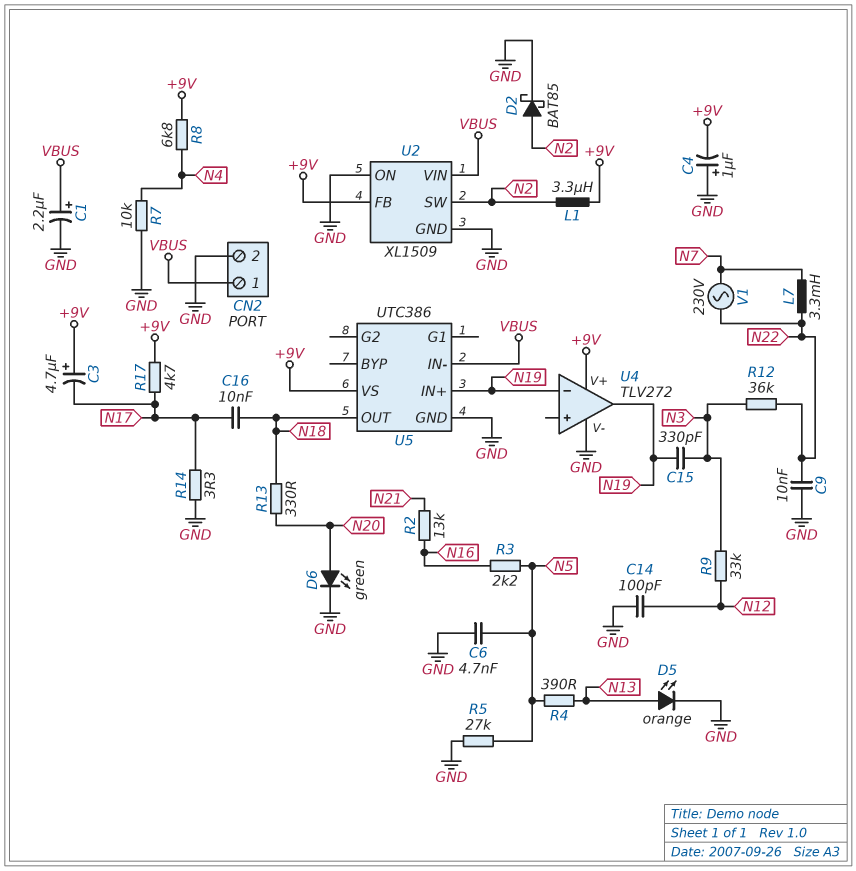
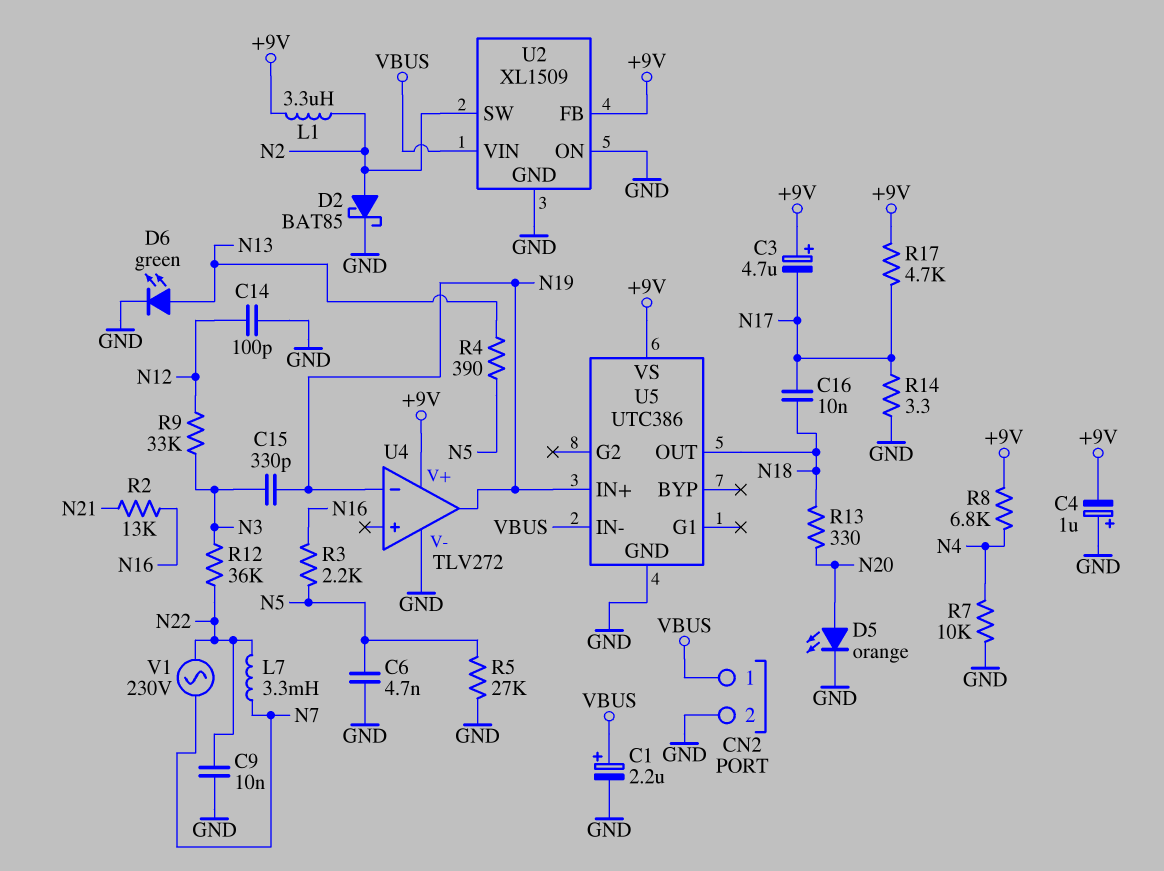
D5: LED orange (A N13, K GND) -> LED orange (A N20, K GND)
D6: LED green (A N20, K GND) -> LED green (A N13, K GND)

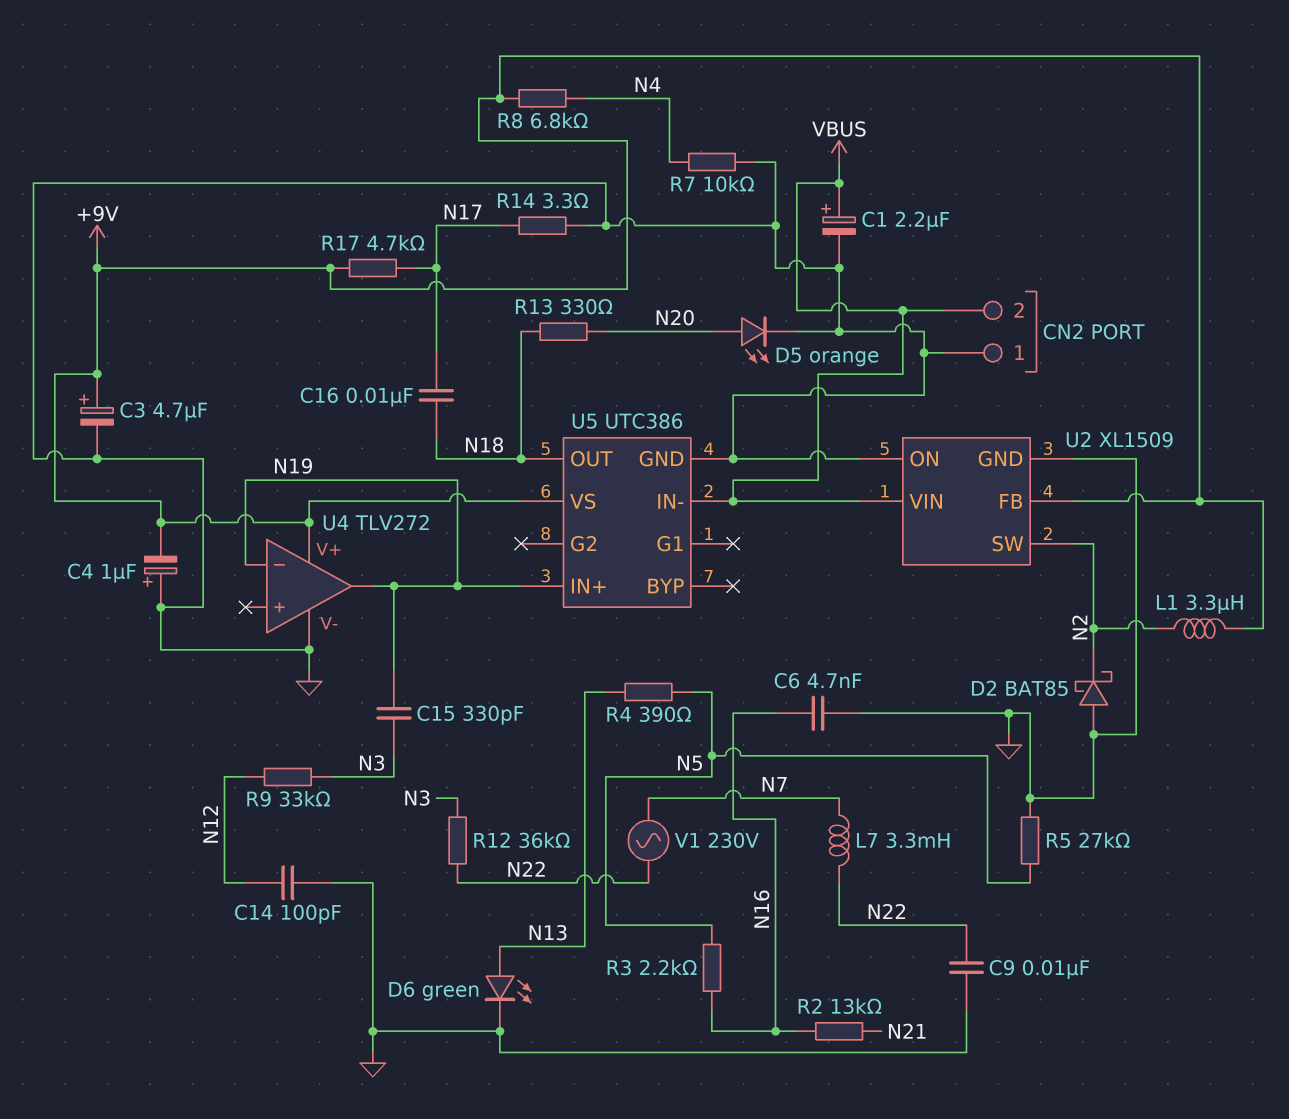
C3: 4.7uF (plus +9V, minus N17) -> 4.7uF (plus +9V, minus GND)
C6: 4.7nF (GND, N5) -> 4.7nF (GND, N16)
CN2 pin 1: VBUS -> GND
CN2 pin 2: GND -> VBUS
D2: schottky BAT85 (A N2, K GND) -> schottky BAT85 (A GND, K N2)

